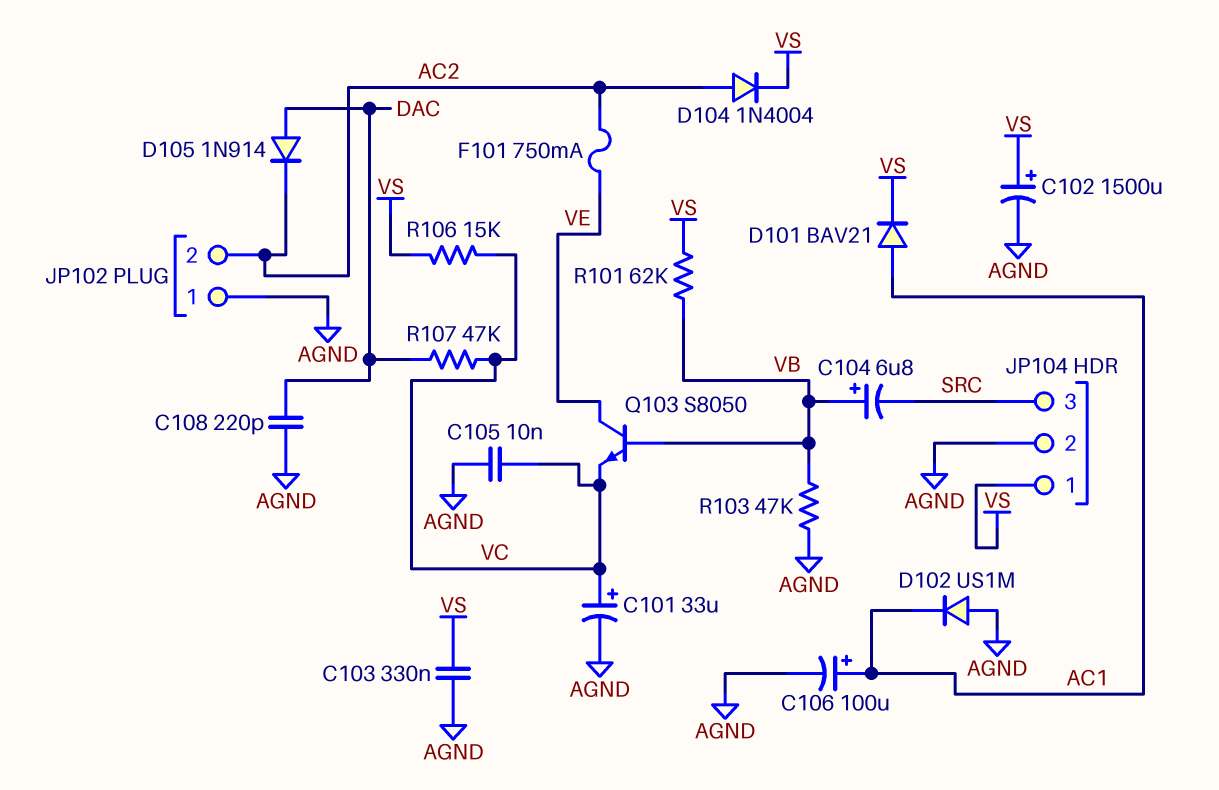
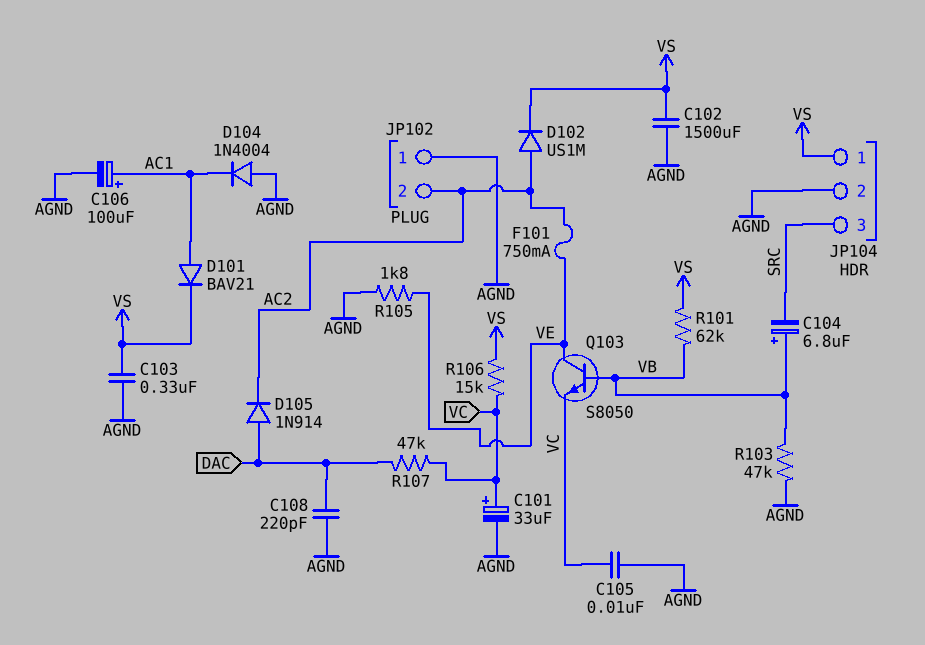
C102: 1500uF (plus VS, minus AGND) -> 1500uF (AGND, VS)
D102: diode US1M (A AGND, K AC1) -> diode US1M (A AC2, K VS)
D104: diode 1N4004 (A AC2, K VS) -> diode 1N4004 (A AGND, K AC1)
R105: none -> 1.8k (AGND, VE)

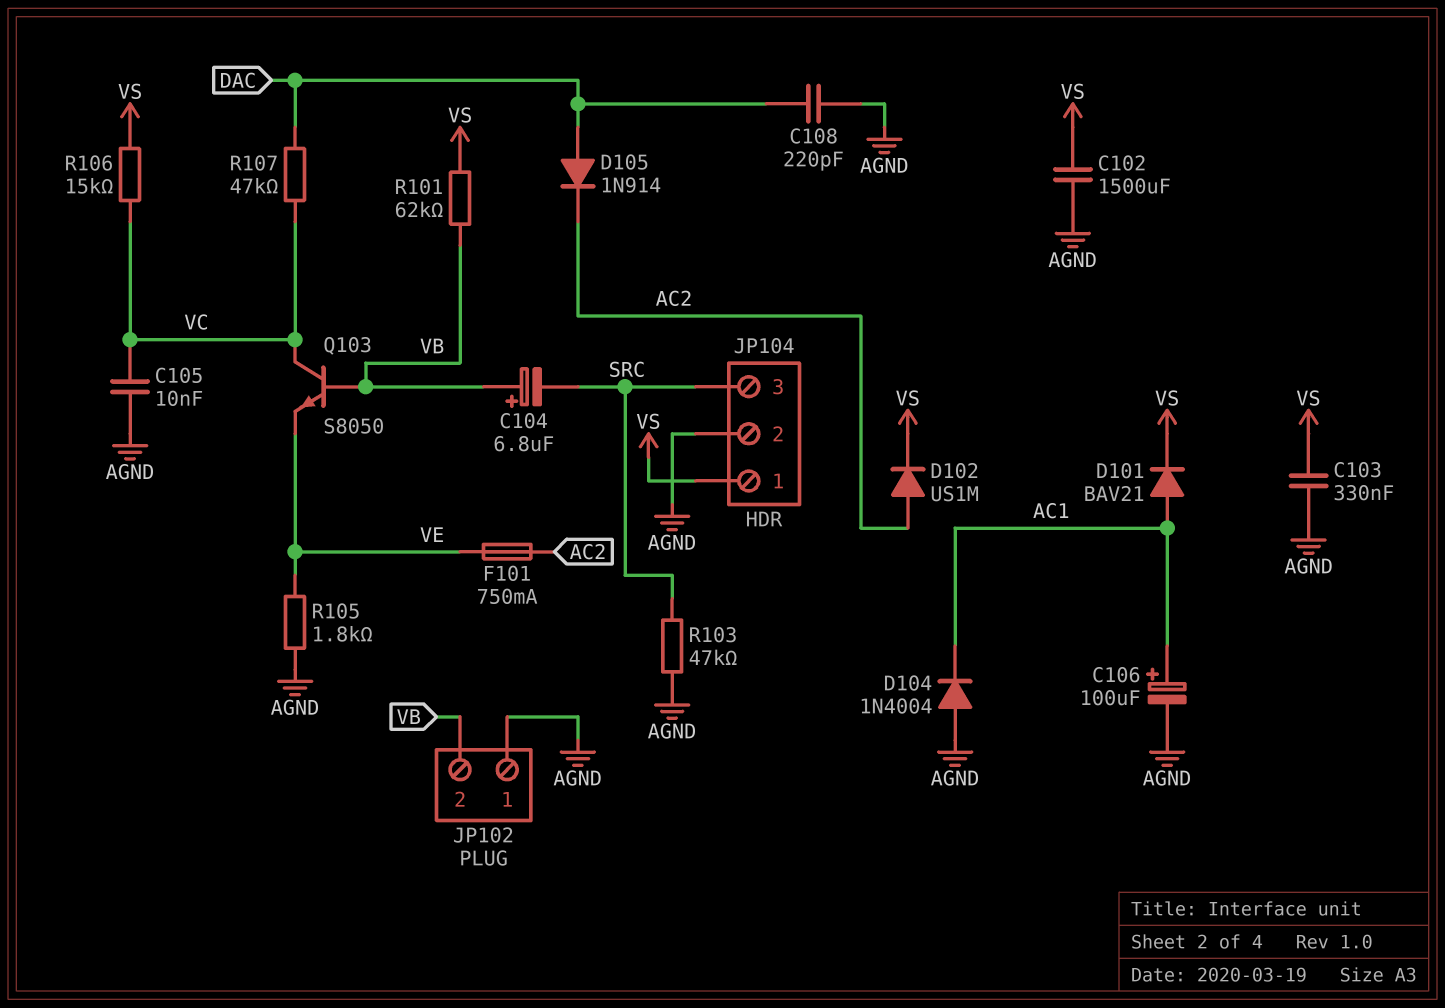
C101: 33uF (plus VC, minus AGND) -> none
JP102 pin 2: AC2 -> VB
Q103: NPN S8050 (B VB, C VE, E VC) -> NPN S8050 (B VB, C VC, E VE)
R103: 47k (AGND, VB) -> 47k (AGND, SRC)

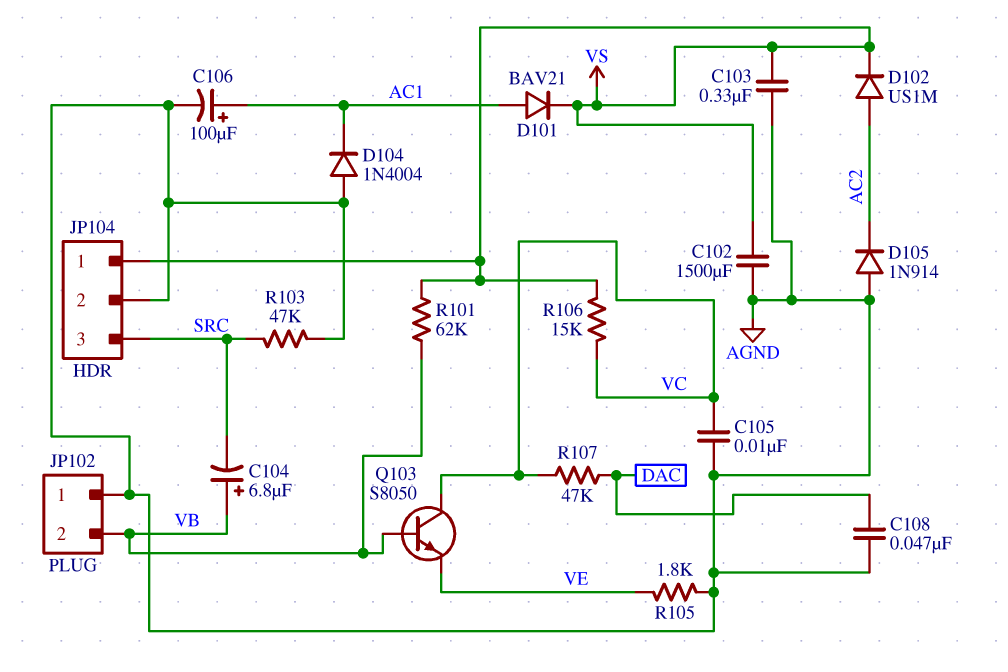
C108: 220pF (AGND, DAC) -> 47nF (AGND, DAC)
D105: diode 1N914 (A DAC, K AC2) -> diode 1N914 (A AGND, K AC2)
F101: 750mA (AC2, VE) -> none

